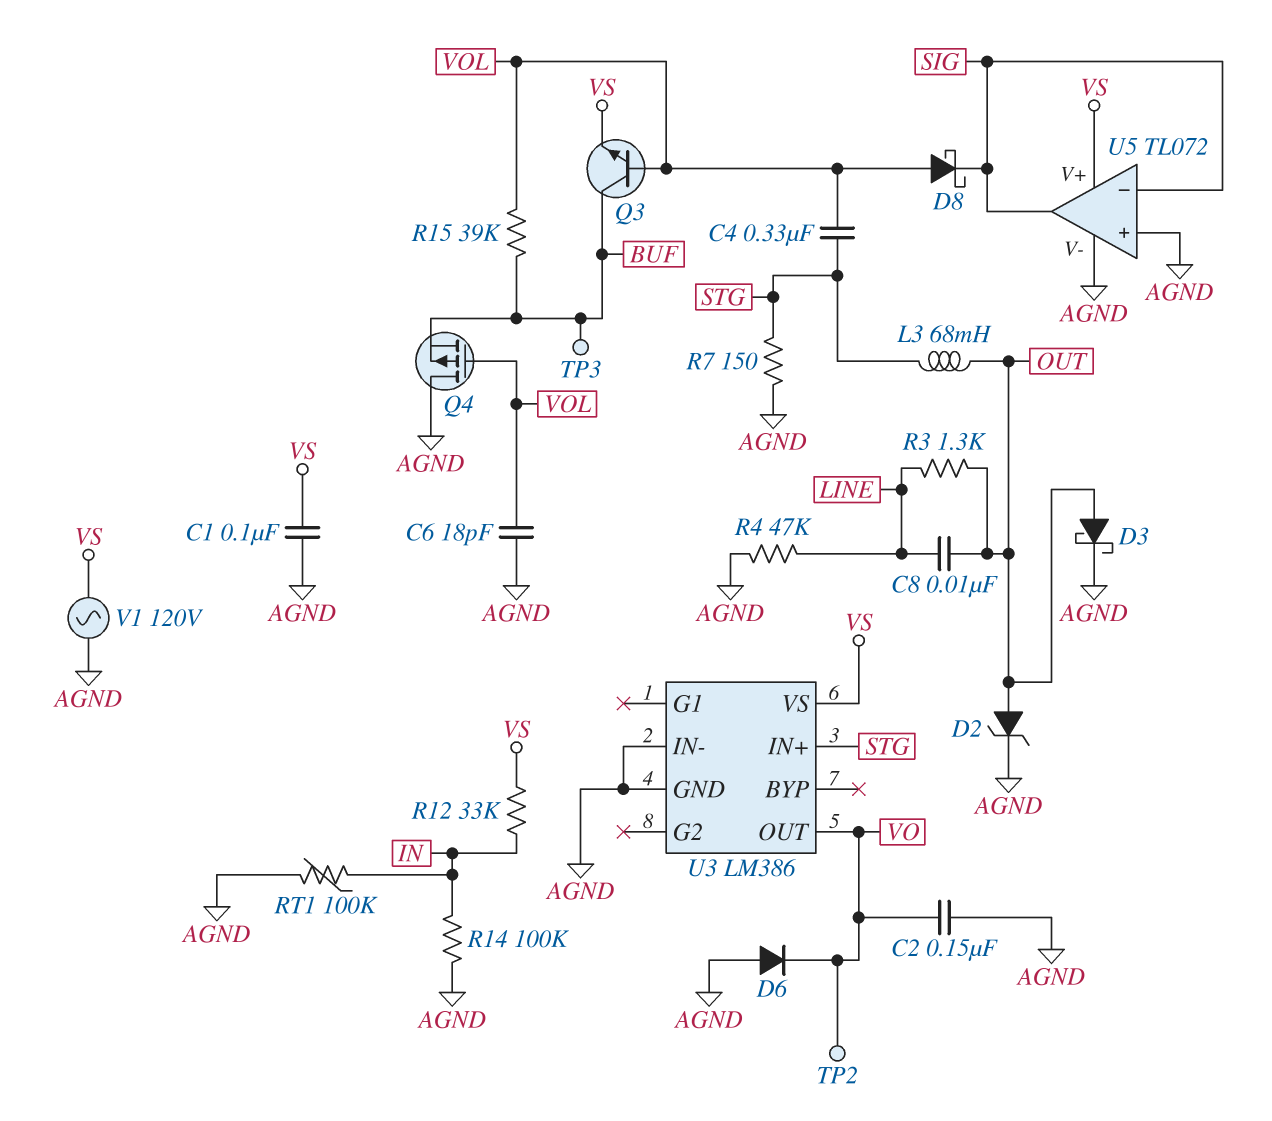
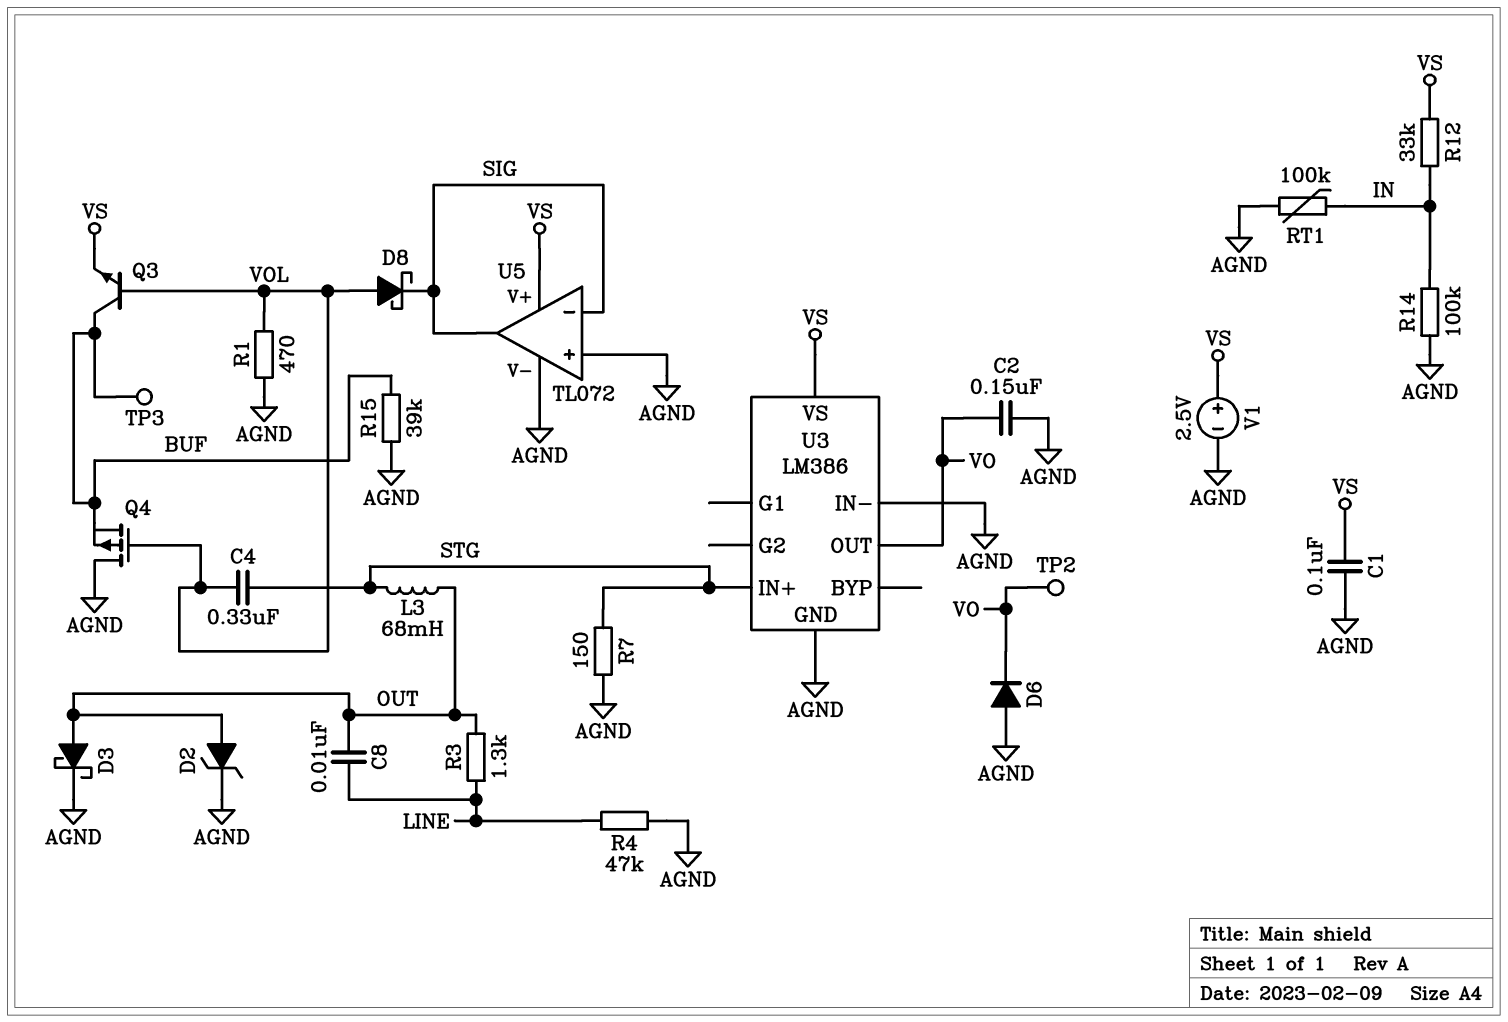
C6: 18pF (AGND, VOL) -> none
R1: none -> 470 (AGND, VOL)
R15: 39k (BUF, VOL) -> 39k (AGND, BUF)
V1: AC 120V (AGND, VS) -> 2.5V (plus VS, minus AGND)

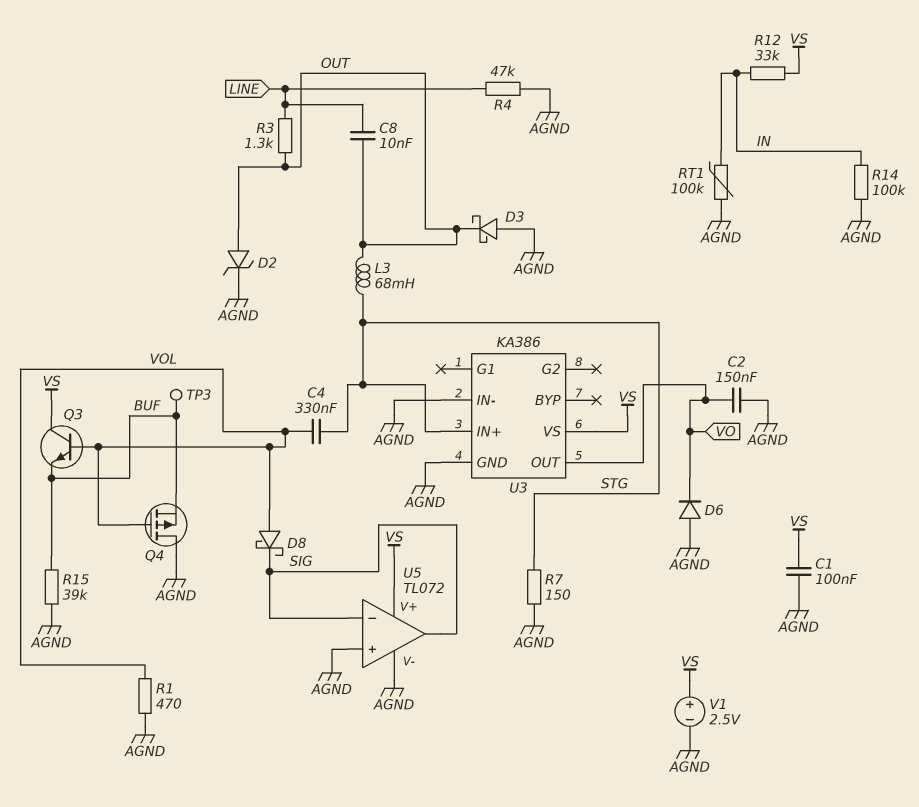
D3: schottky (A OUT, K AGND) -> schottky (A AGND, K OUT)
Q3: NPN (B VOL, C BUF, E VS) -> NPN (B VOL, C VS, E BUF)
TP2: test point (VO) -> none
U3: LM386 -> KA386

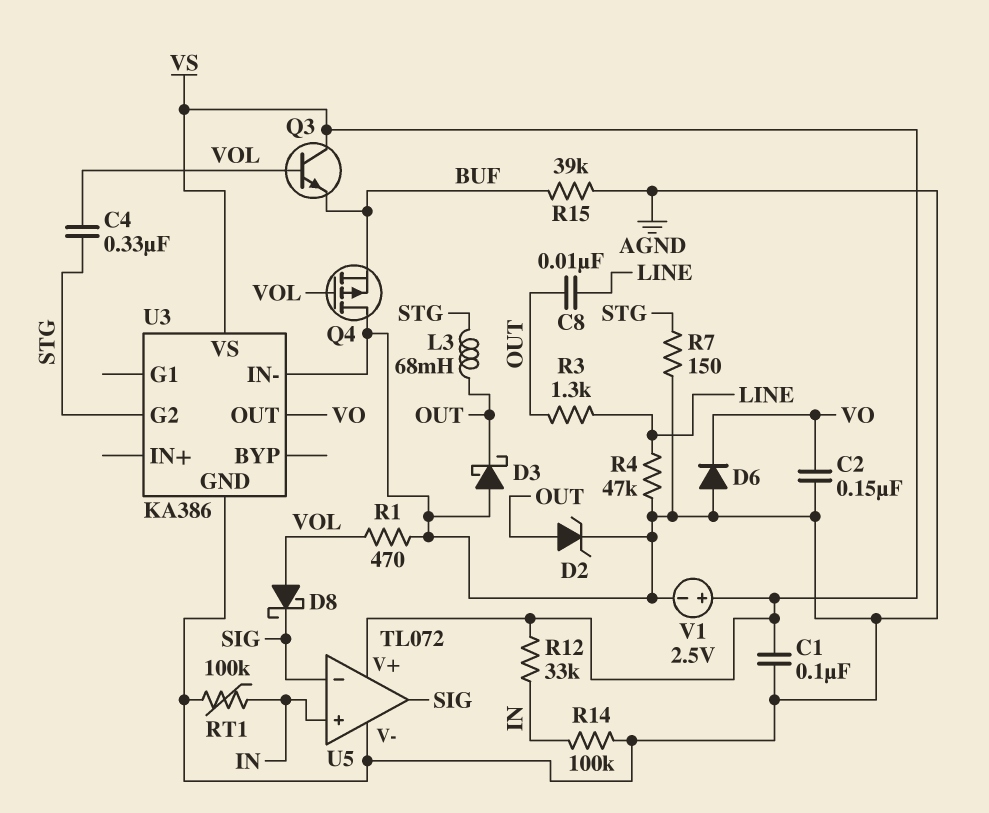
TP3: test point (BUF) -> none
U3 pin G2: none -> STG
U3 pin IN+: STG -> none
U5 pin in+: AGND -> IN

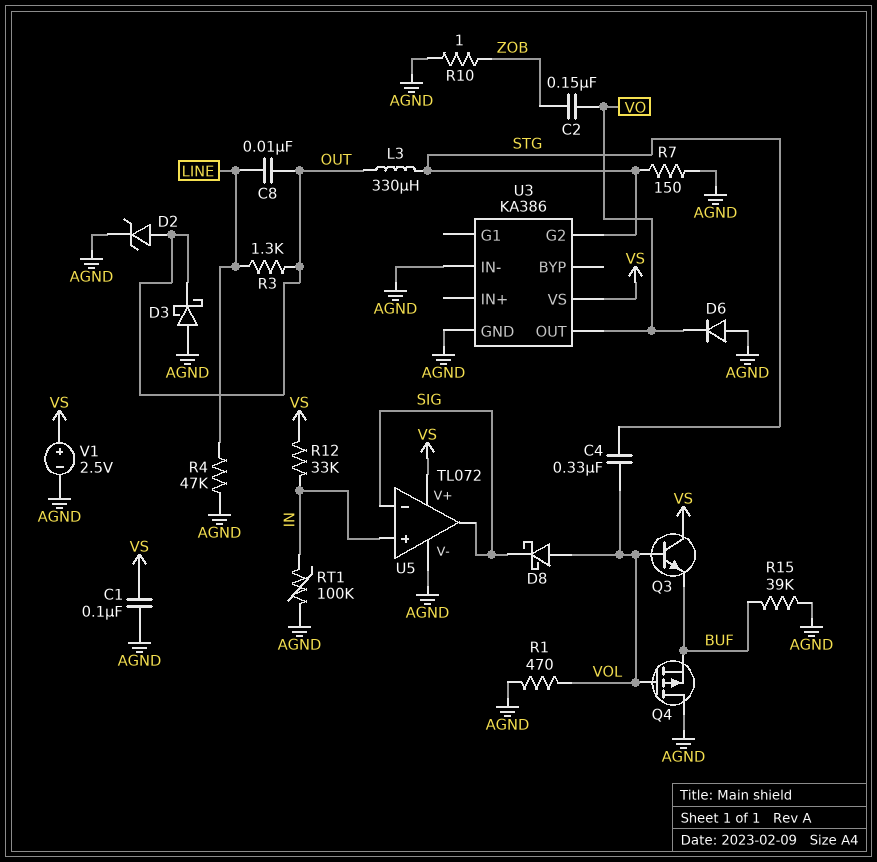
C2: 150nF (AGND, VO) -> 150nF (VO, ZOB)
L3: 68mH (OUT, STG) -> 330uH (OUT, STG)
R10: none -> 1 (AGND, ZOB)
R14: 100k (AGND, IN) -> none

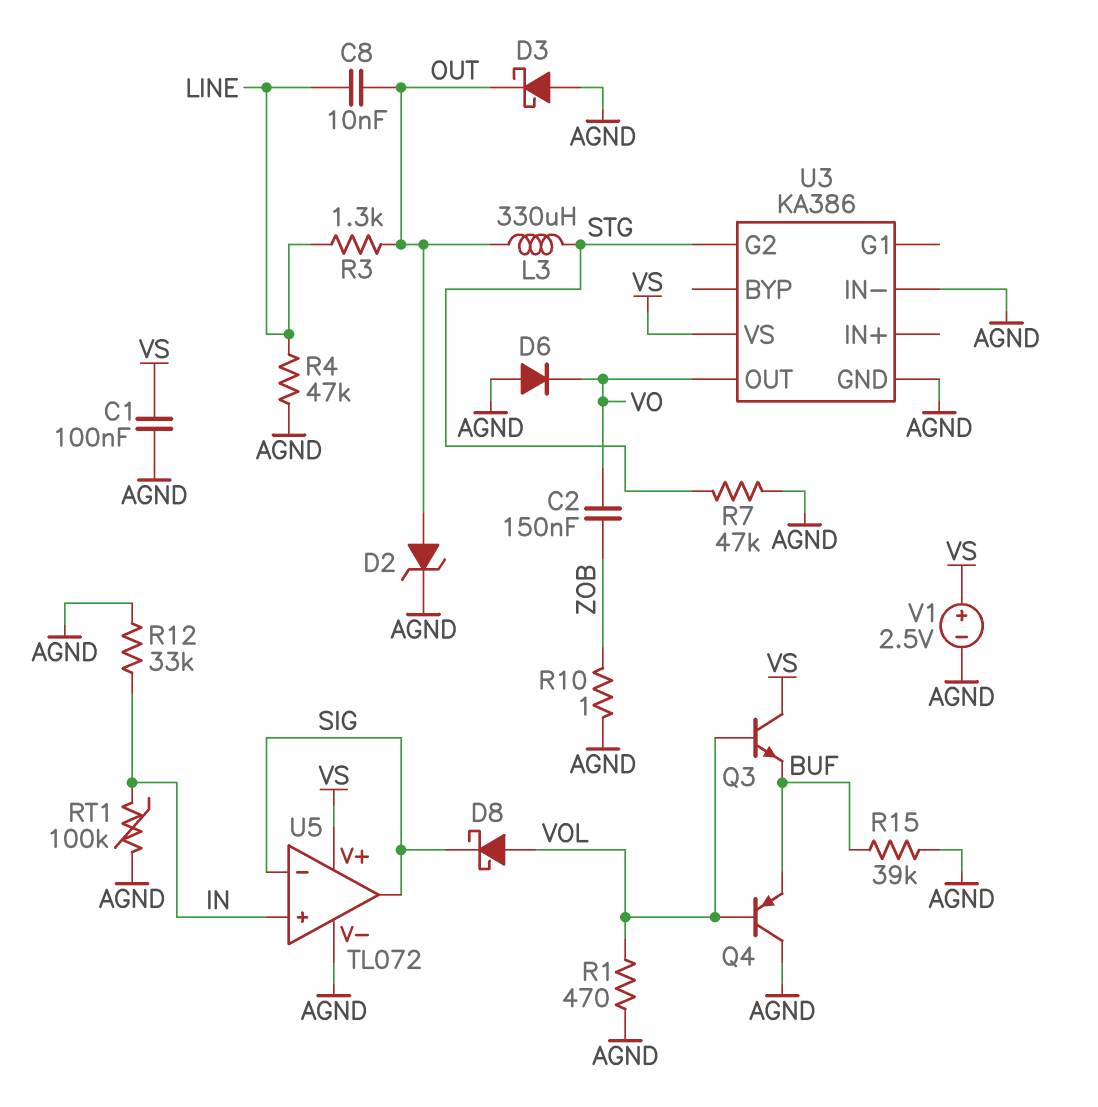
C4: 330nF (STG, VOL) -> none
Q4: PMOS (G VOL, D AGND, S BUF) -> PNP (B VOL, C AGND, E BUF)
R7: 150 (AGND, STG) -> 47k (AGND, STG)
R12: 33k (IN, VS) -> 33k (AGND, IN)

